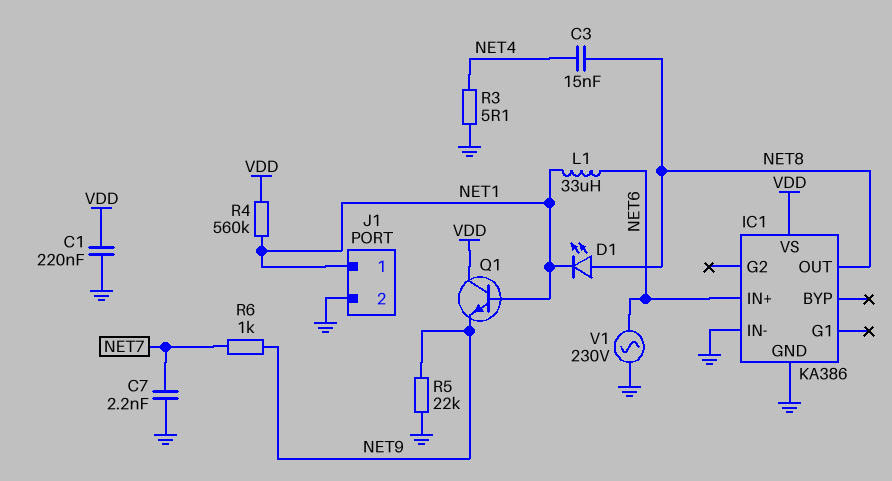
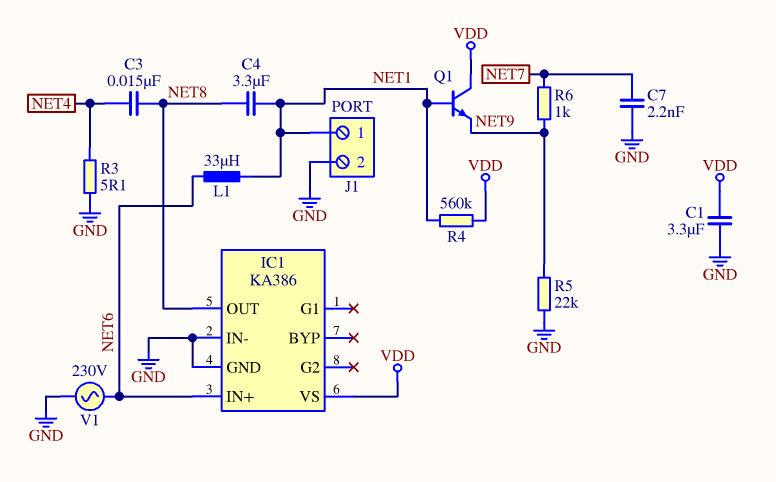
C1: 220nF (GND, VDD) -> 3.3uF (GND, VDD)
C4: none -> 3.3uF (NET1, NET8)
D1: LED (A NET8, K NET1) -> none

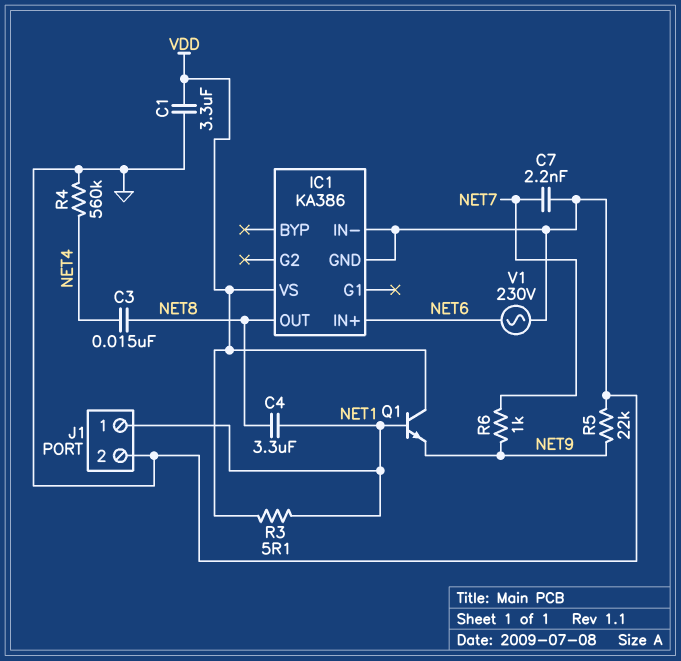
L1: 33uH (NET1, NET6) -> none
R3: 5.1 (GND, NET4) -> 5.1 (NET1, VDD)
R4: 560k (NET1, VDD) -> 560k (GND, NET4)

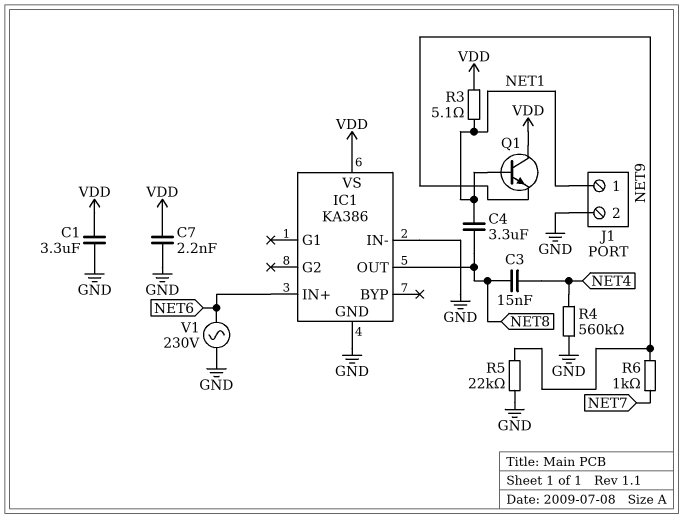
C7: 2.2nF (GND, NET7) -> 2.2nF (GND, VDD)

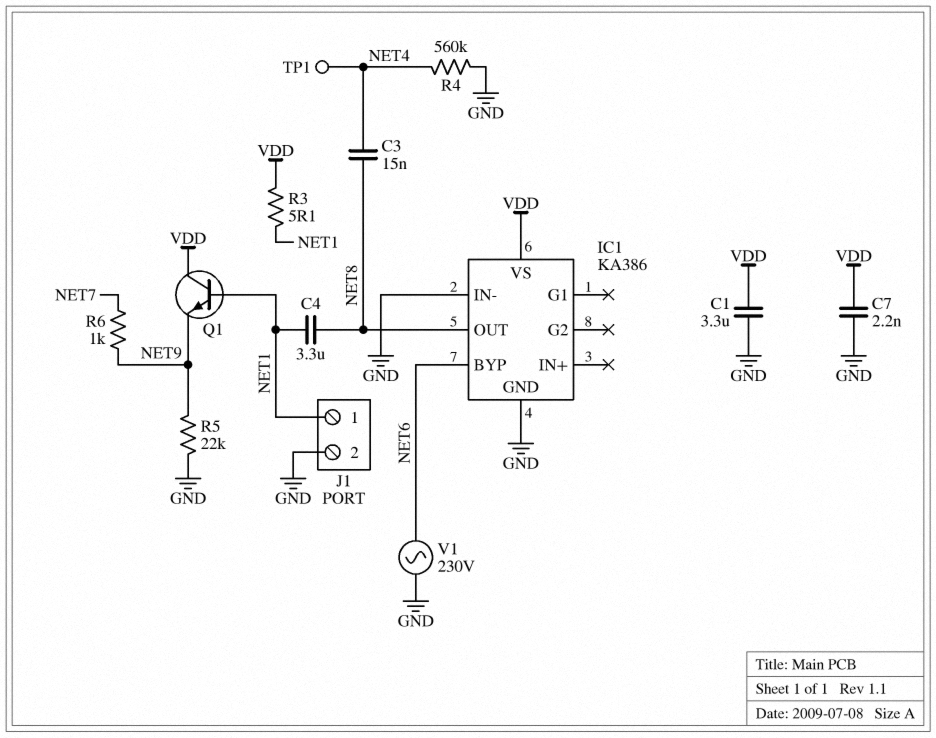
IC1 pin BYP: none -> NET6
IC1 pin IN+: NET6 -> none
TP1: none -> test point (NET4)

